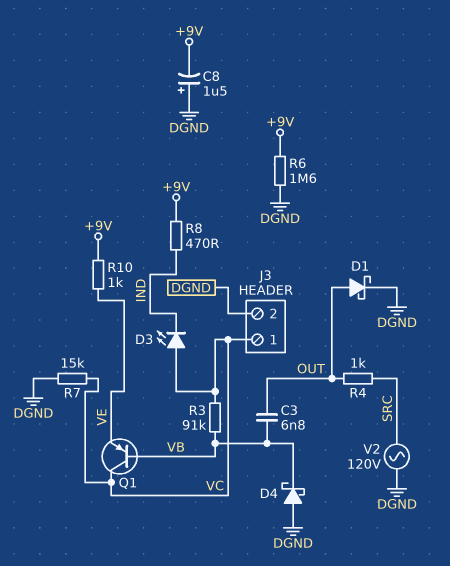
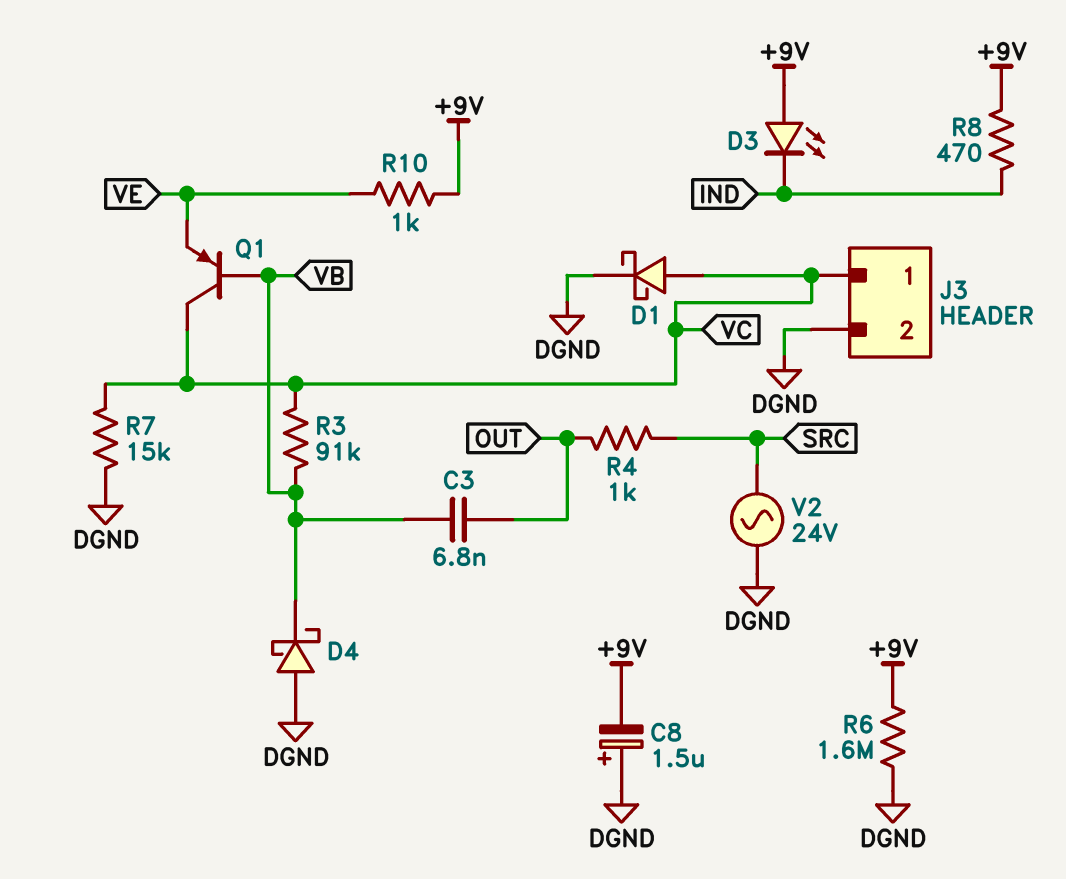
D1: schottky (A OUT, K DGND) -> schottky (A VC, K DGND)
D3: LED (A VC, K IND) -> LED (A +9V, K IND)
V2: AC 120V (DGND, SRC) -> AC 24V (DGND, SRC)

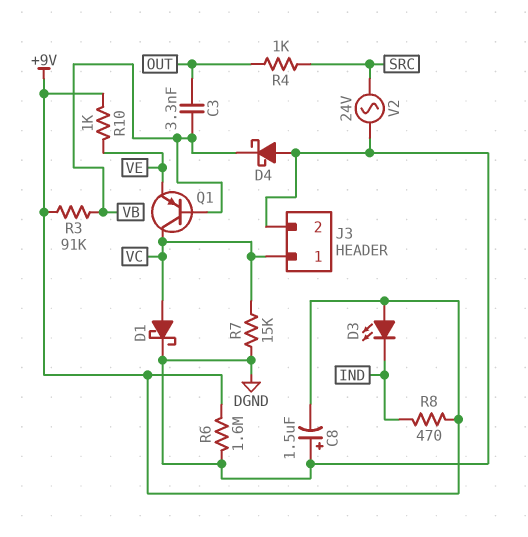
C3: 6.8nF (OUT, VB) -> 3.3nF (OUT, VB)
R3: 91k (VB, VC) -> 91k (+9V, VB)

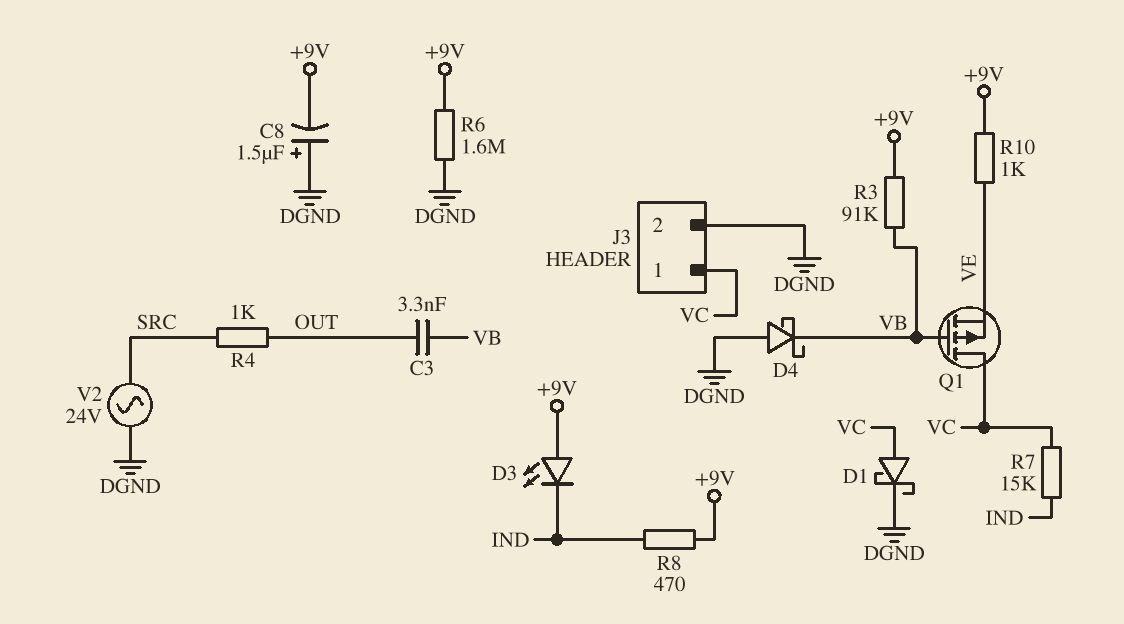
Q1: PNP (B VB, C VC, E VE) -> PMOS (G VB, D VC, S VE)
R7: 15k (DGND, VC) -> 15k (IND, VC)

